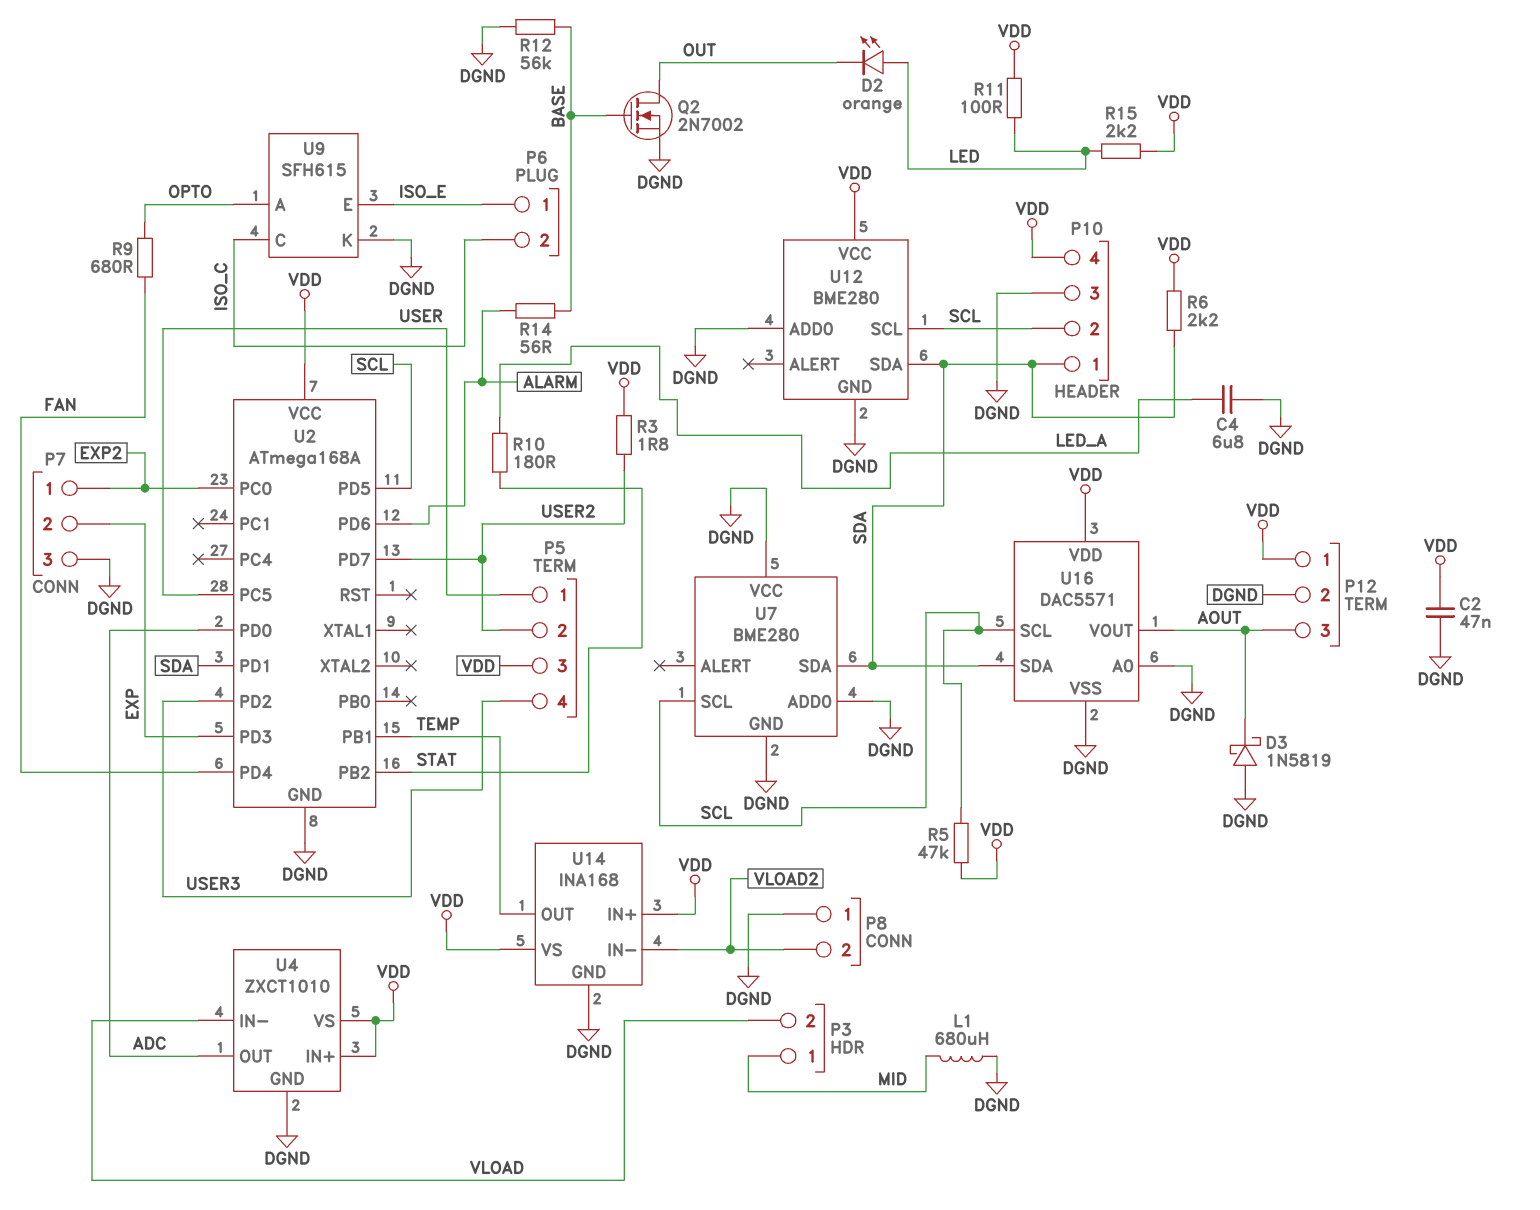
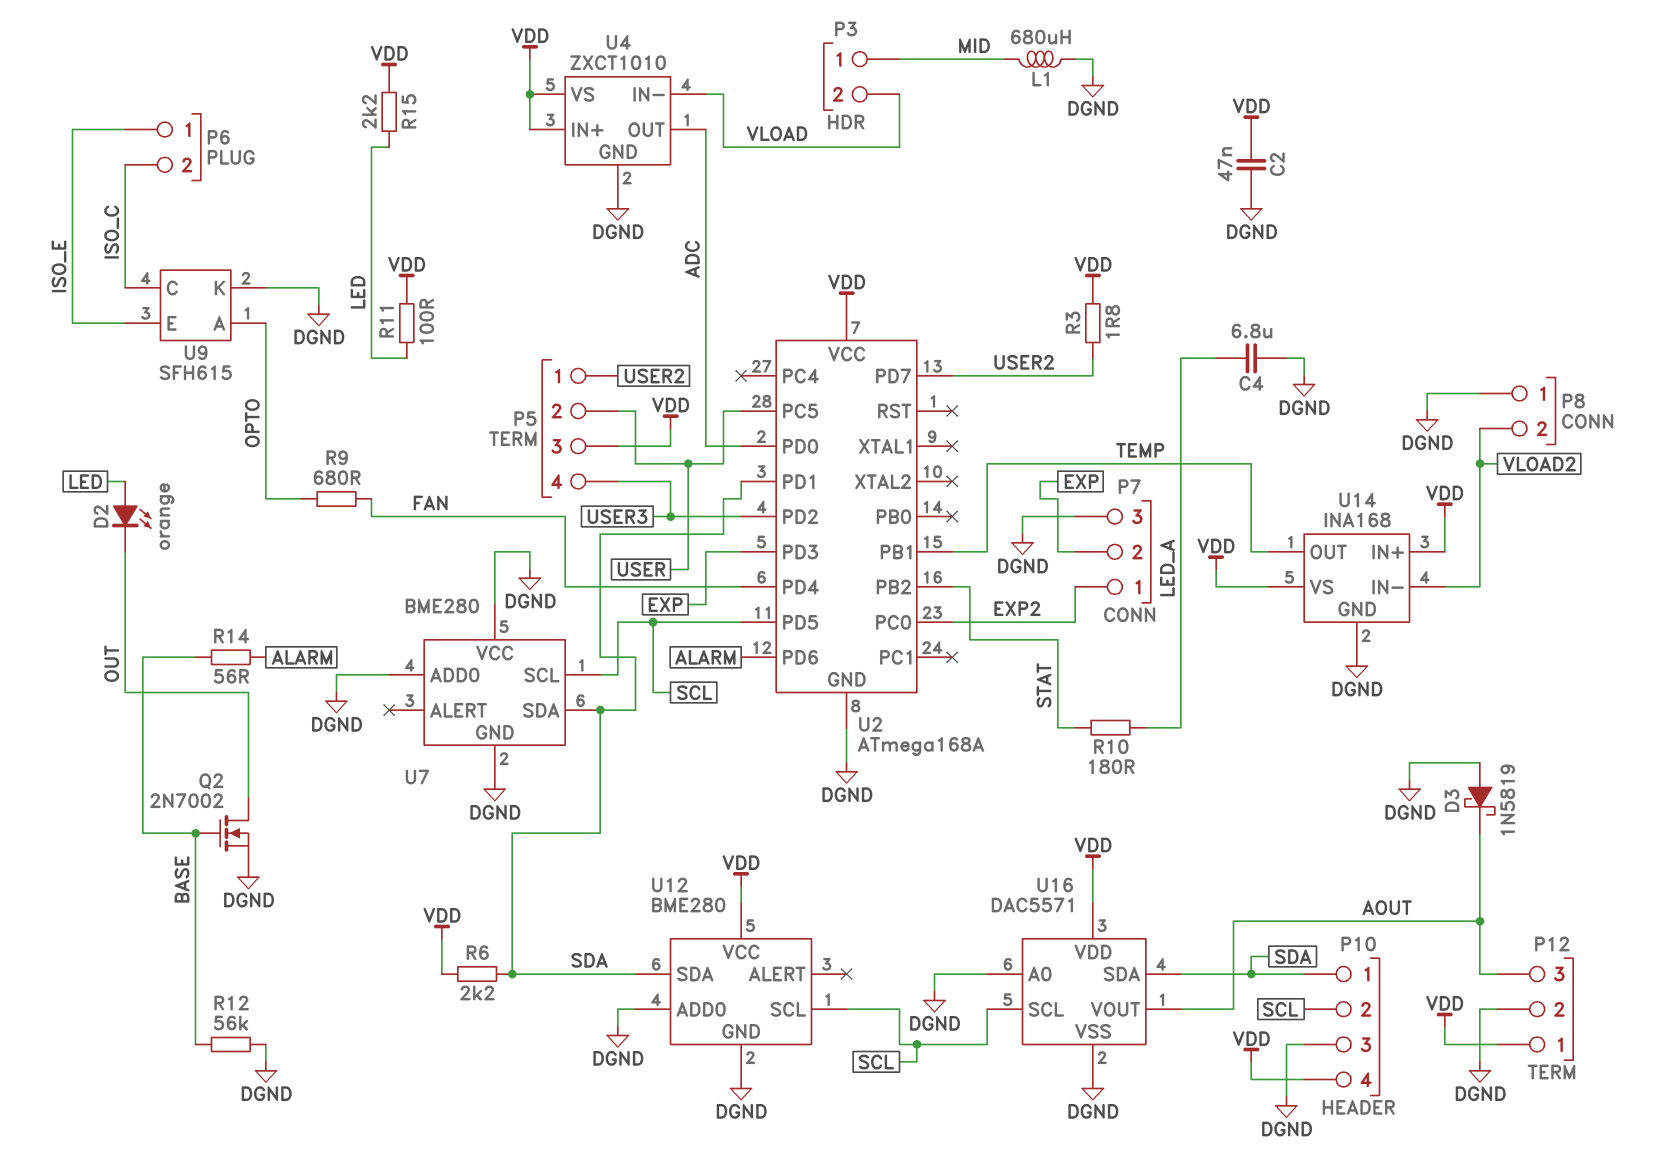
P5 pin 1: USER -> USER2
P5 pin 2: USER2 -> USER
R5: 47k (SCL, VDD) -> none

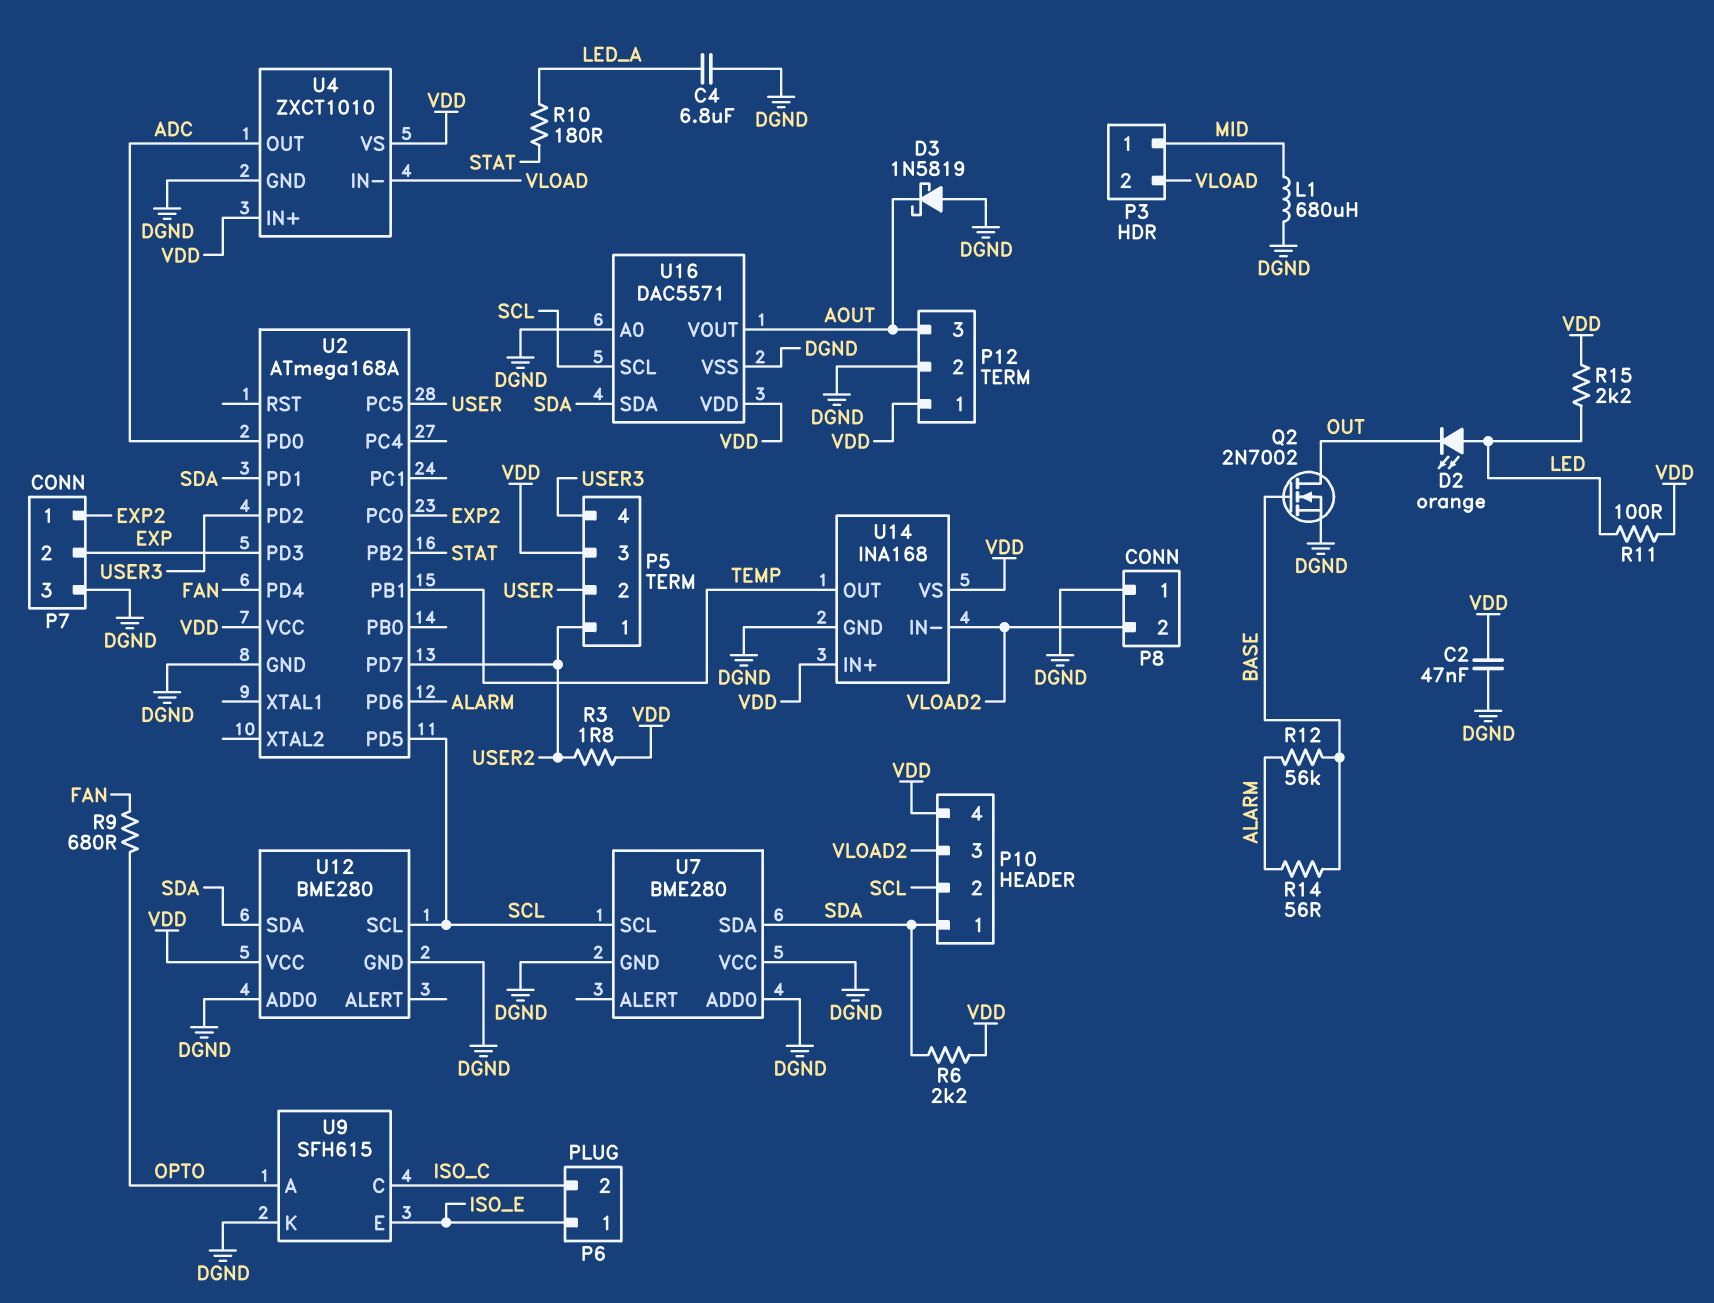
P10 pin 3: DGND -> VLOAD2
R12: 56k (BASE, DGND) -> 56k (ALARM, BASE)

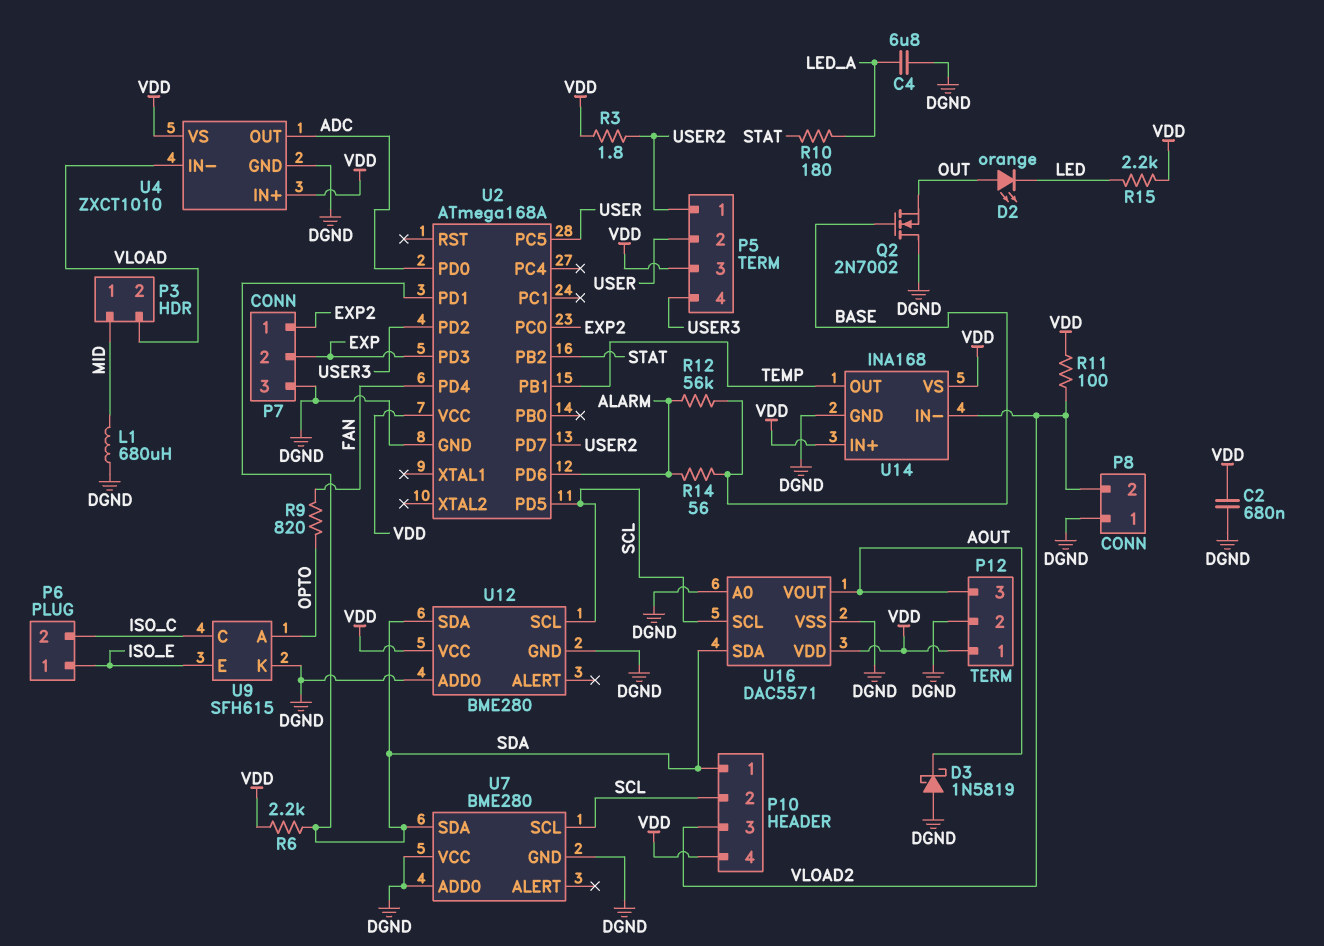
C2: 47nF (DGND, VDD) -> 680nF (DGND, VDD)
D2: LED orange (A LED, K OUT) -> LED orange (A OUT, K LED)
Q2: NMOS 2N7002 (G BASE, D OUT, S DGND) -> NMOS 2N7002 (G BASE, D DGND, S OUT)
R9: 680 (FAN, OPTO) -> 820 (FAN, OPTO)
R11: 100 (LED, VDD) -> 100 (VDD, VLOAD2)

